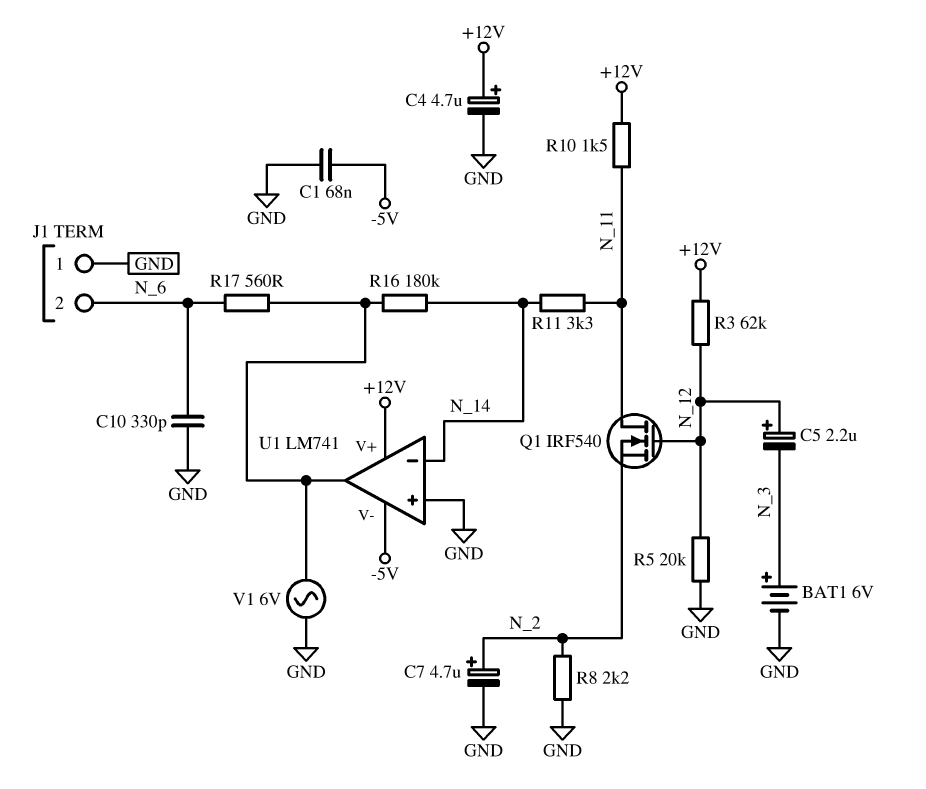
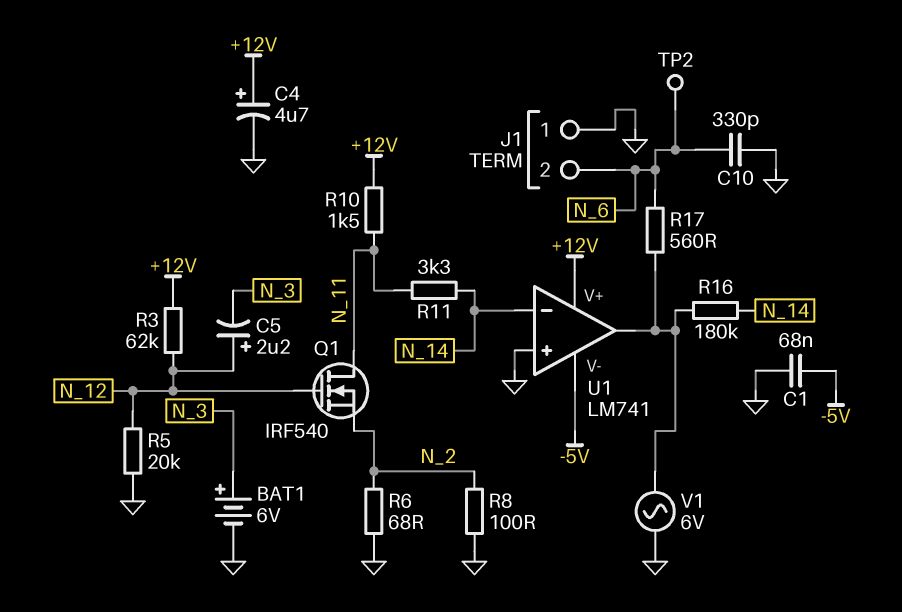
C7: 4.7uF (plus N_2, minus GND) -> none
R6: none -> 68 (GND, N_2)
R8: 2.2k (GND, N_2) -> 100 (GND, N_2)
TP2: none -> test point (N_6)

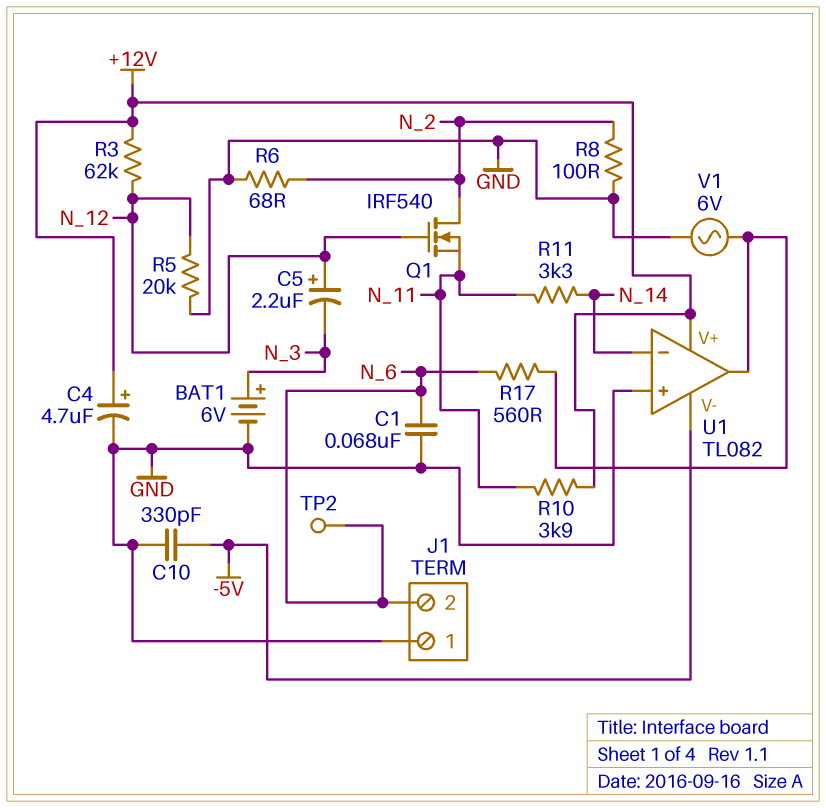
C1: 68nF (-5V, GND) -> 68nF (GND, N_6)
C10: 330pF (GND, N_6) -> 330pF (-5V, GND)
Q1: NMOS IRF540 (G N_12, D N_11, S N_2) -> NMOS IRF540 (G N_12, D N_2, S N_11)
R10: 1.5k (+12V, N_11) -> 3.9k (+12V, N_11)
R16: 180k (N_14, U1/out) -> none
U1: LM741 -> TL082

